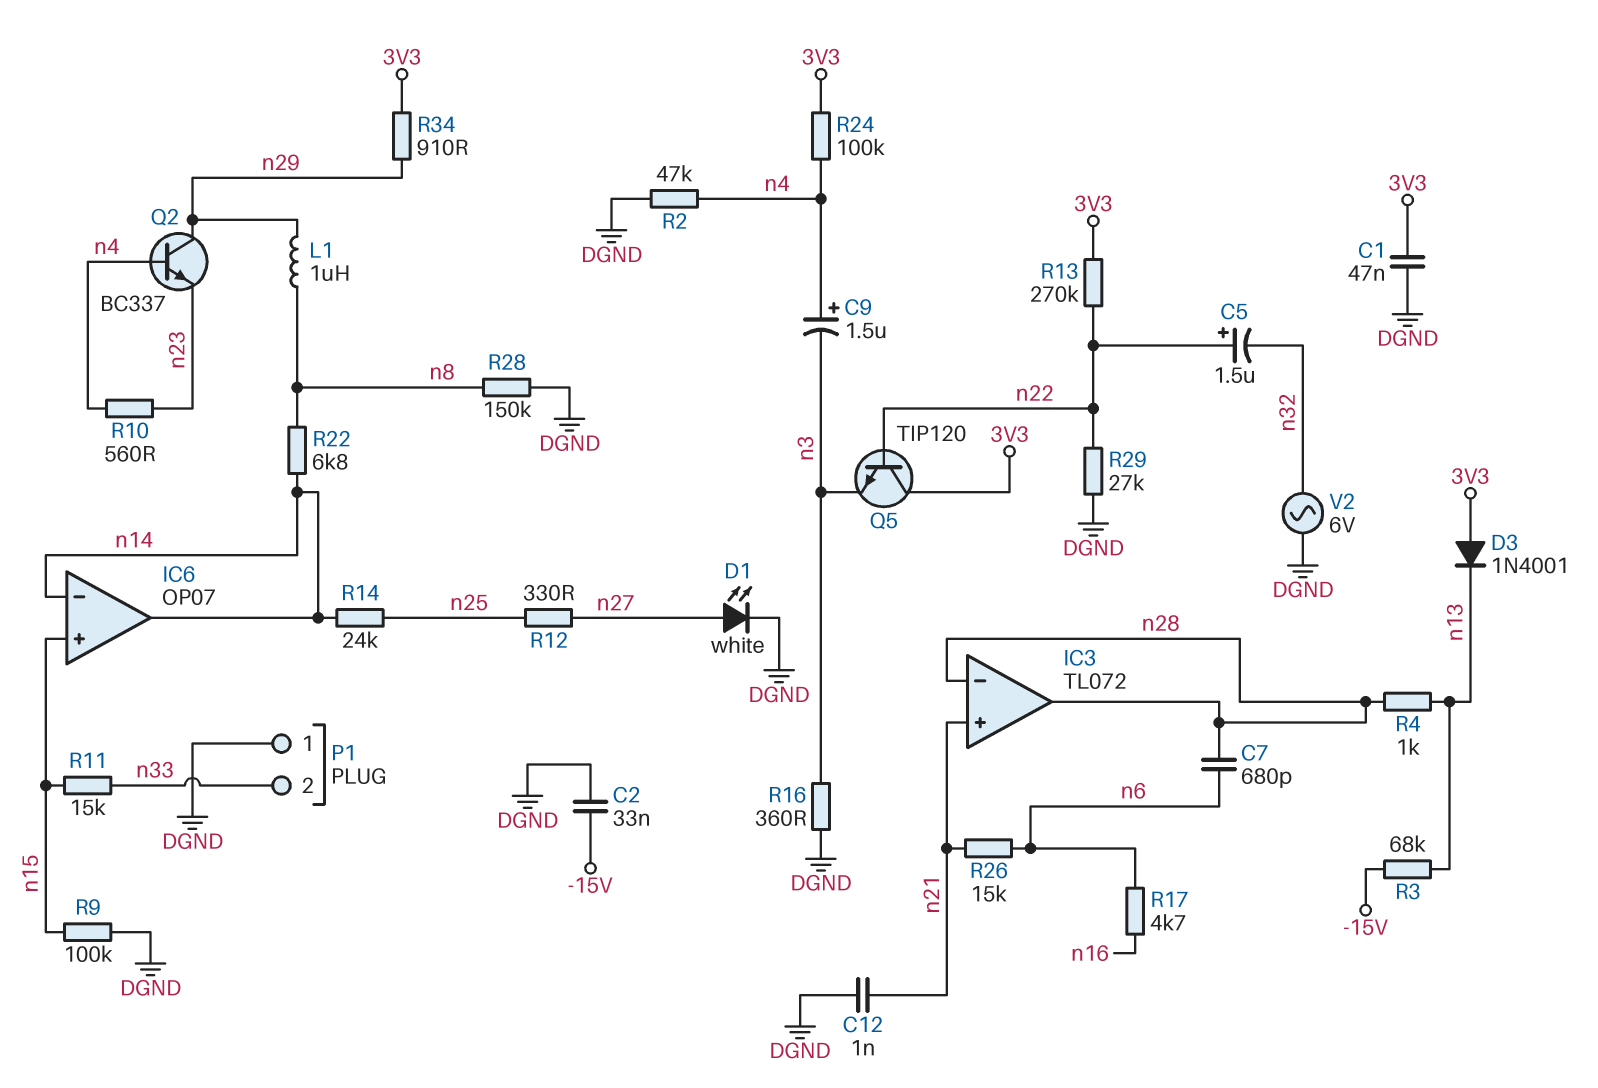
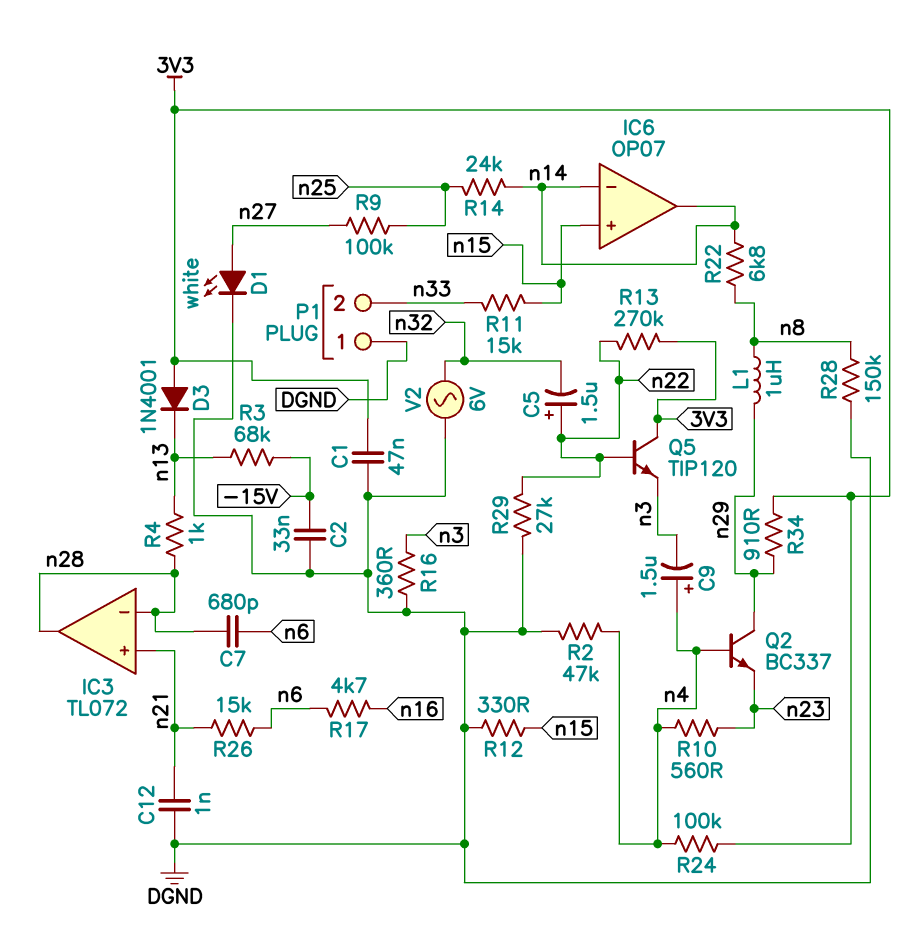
R9: 100k (DGND, n15) -> 100k (n25, n27)
R12: 330 (n25, n27) -> 330 (DGND, n15)

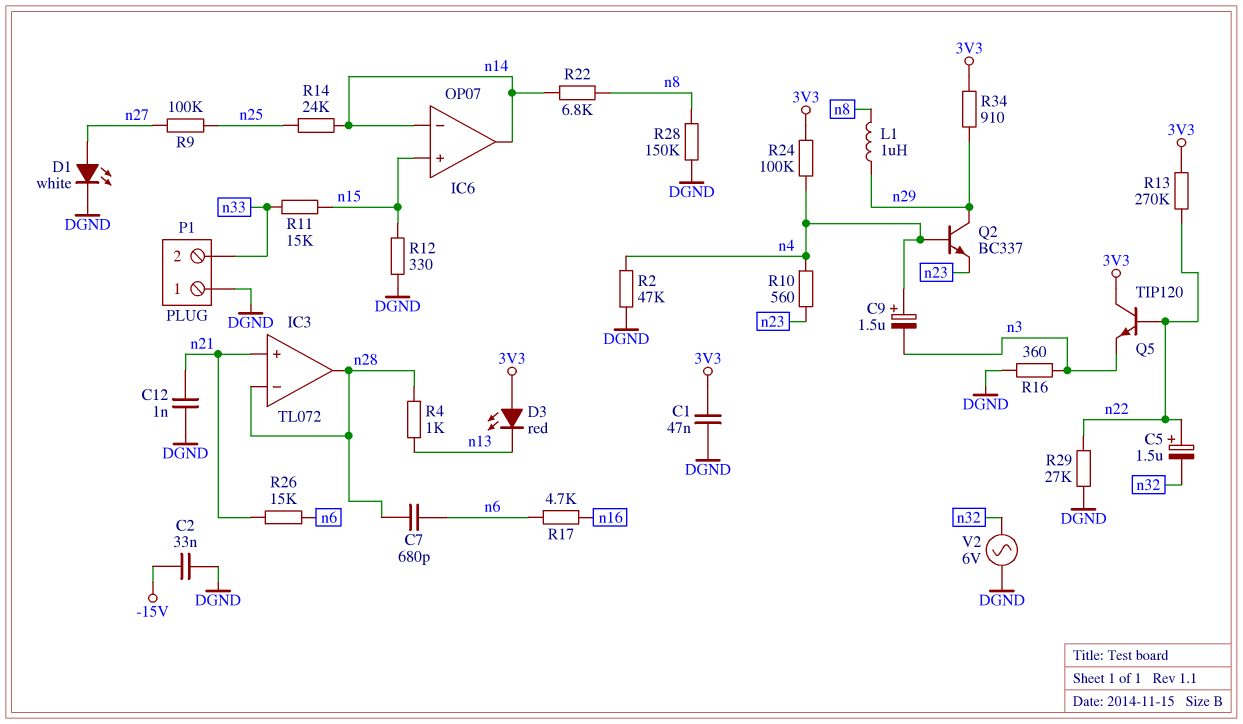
D3: diode 1N4001 (A 3V3, K n13) -> LED red (A 3V3, K n13)
R3: 68k (-15V, n13) -> none

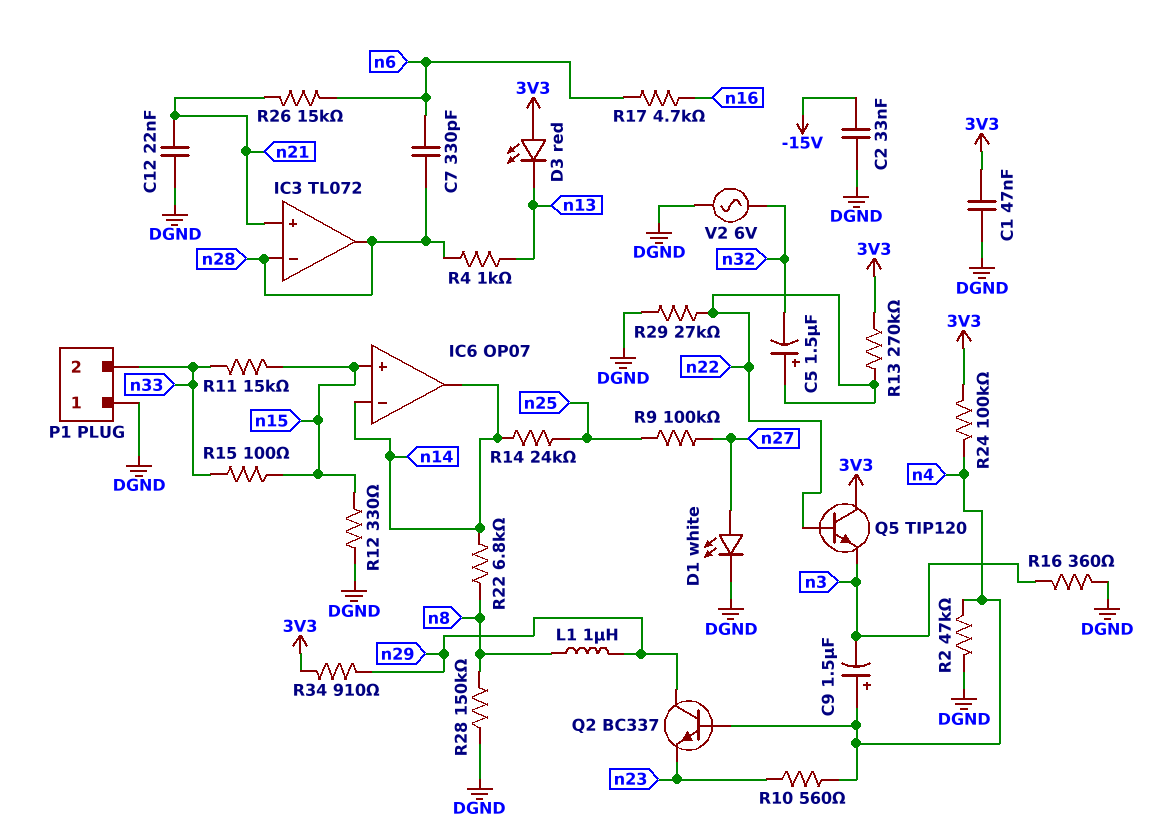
C7: 680pF (n6, n28) -> 330pF (n6, n28)
C12: 1nF (DGND, n21) -> 22nF (DGND, n21)
R15: none -> 100 (n15, n33)

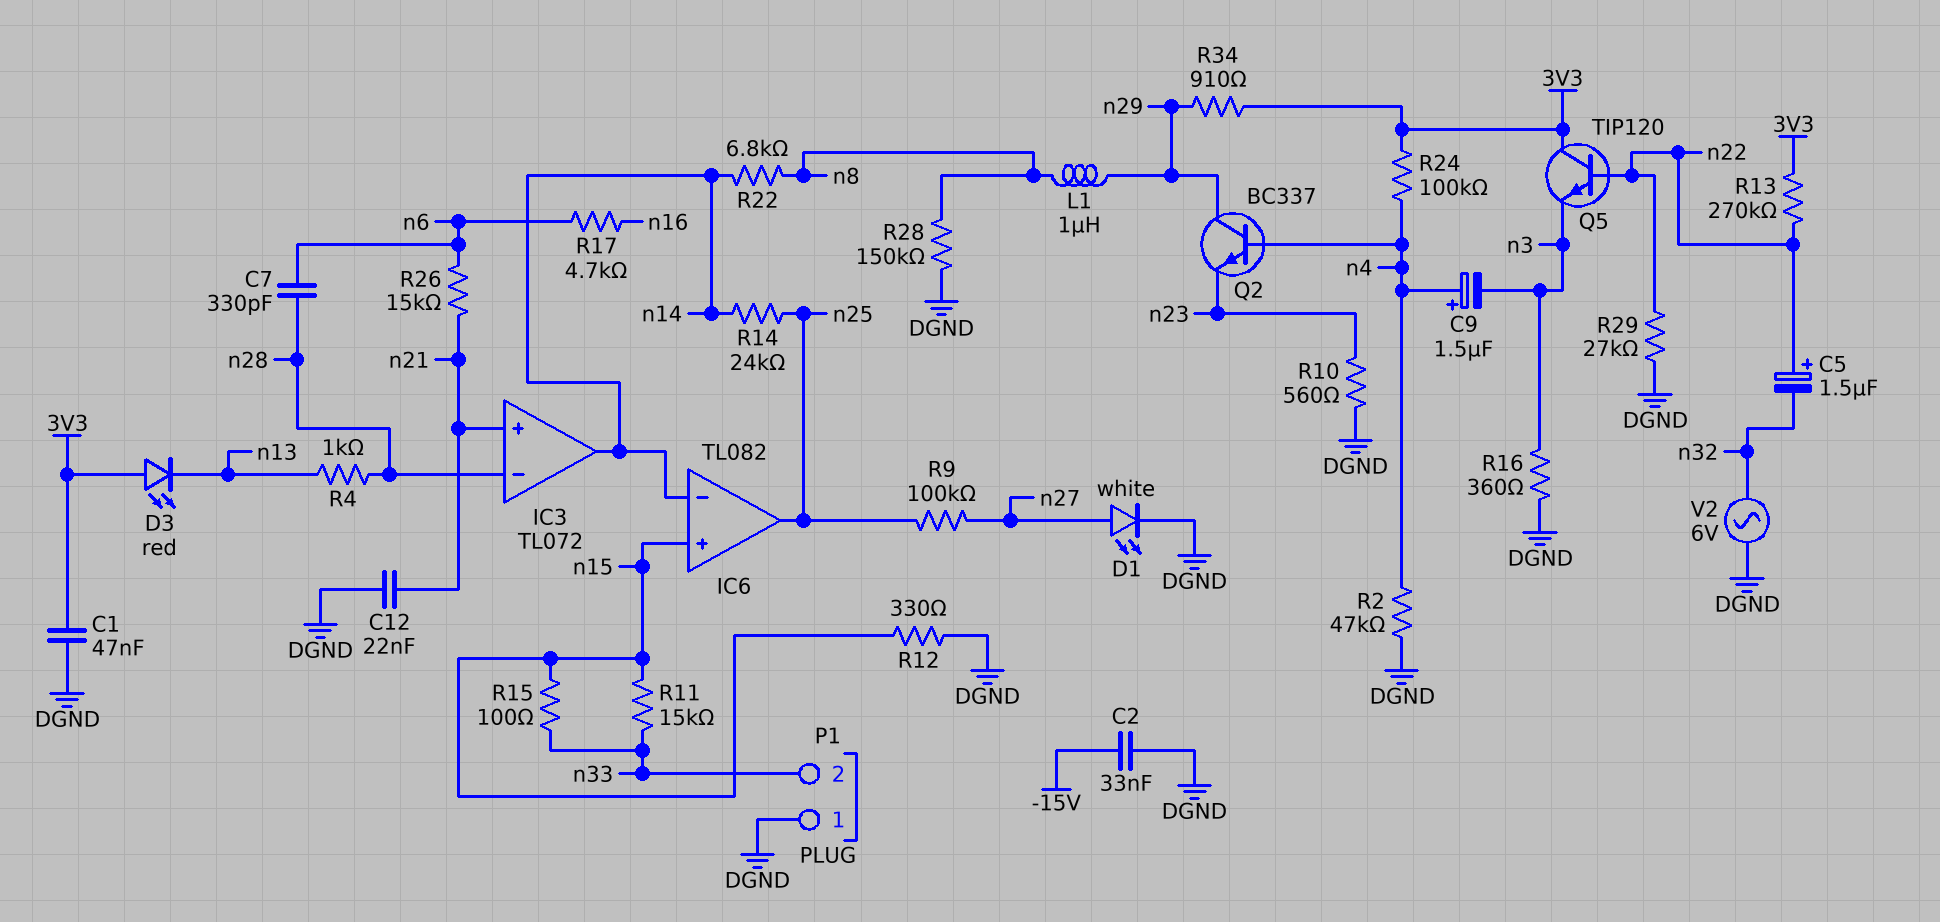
IC3 pin out: n28 -> n14
IC6: OP07 -> TL082
IC6 pin out: n14 -> n25
R10: 560 (n4, n23) -> 560 (DGND, n23)

